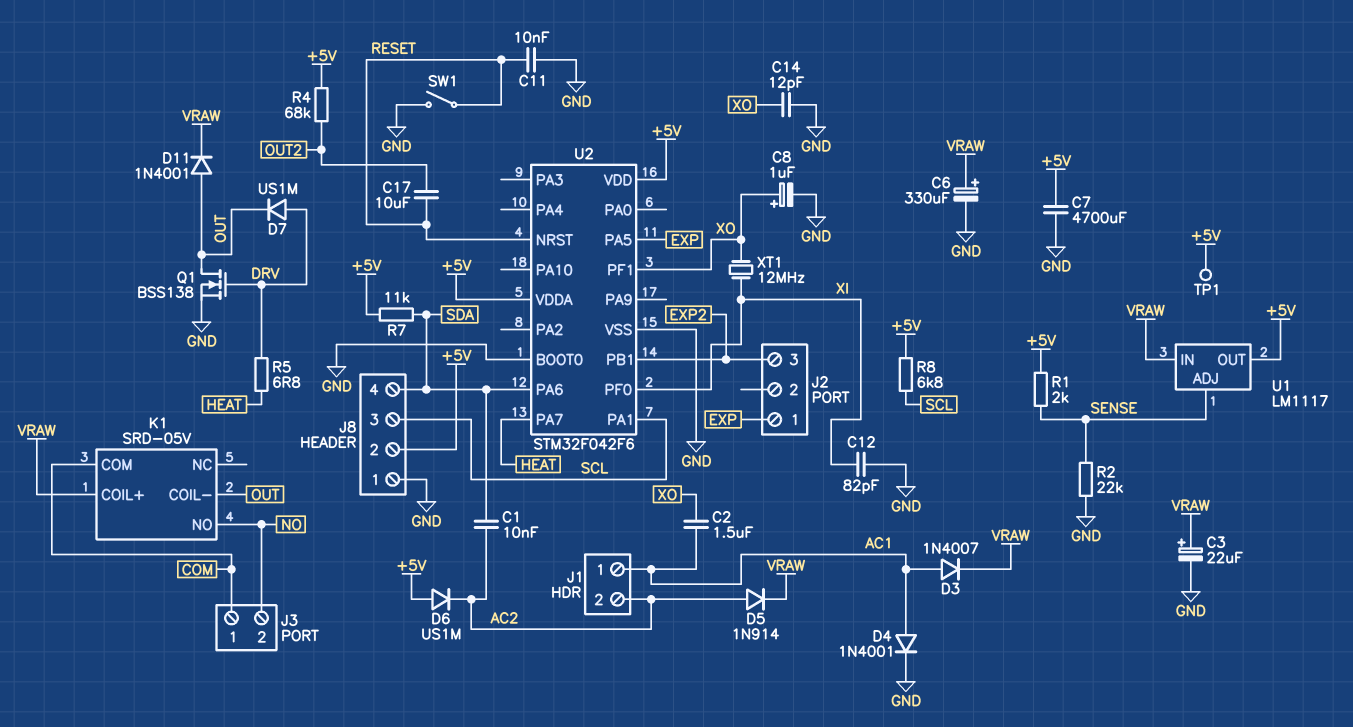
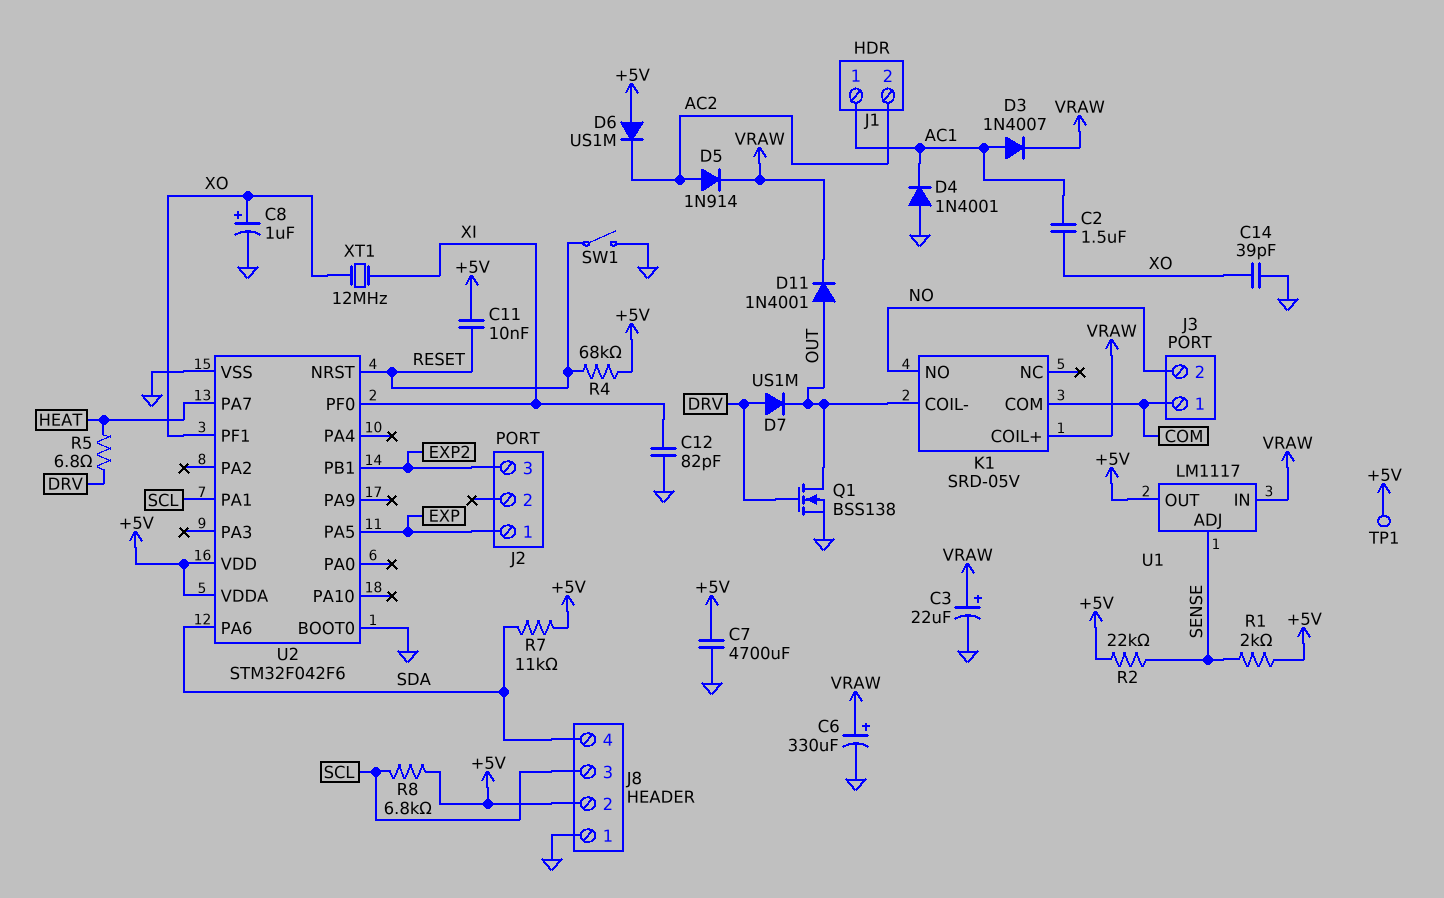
C1: 10nF (AC2, SDA) -> none
C11: 10nF (GND, RESET) -> 10nF (+5V, RESET)
C14: 12pF (GND, XO) -> 39pF (GND, XO)
C17: 10uF (OUT2, RESET) -> none
D4: diode 1N4001 (A AC1, K GND) -> diode 1N4001 (A GND, K AC1)
R2: 22k (GND, SENSE) -> 22k (+5V, SENSE)
R4: 68k (+5V, OUT2) -> 68k (+5V, RESET)

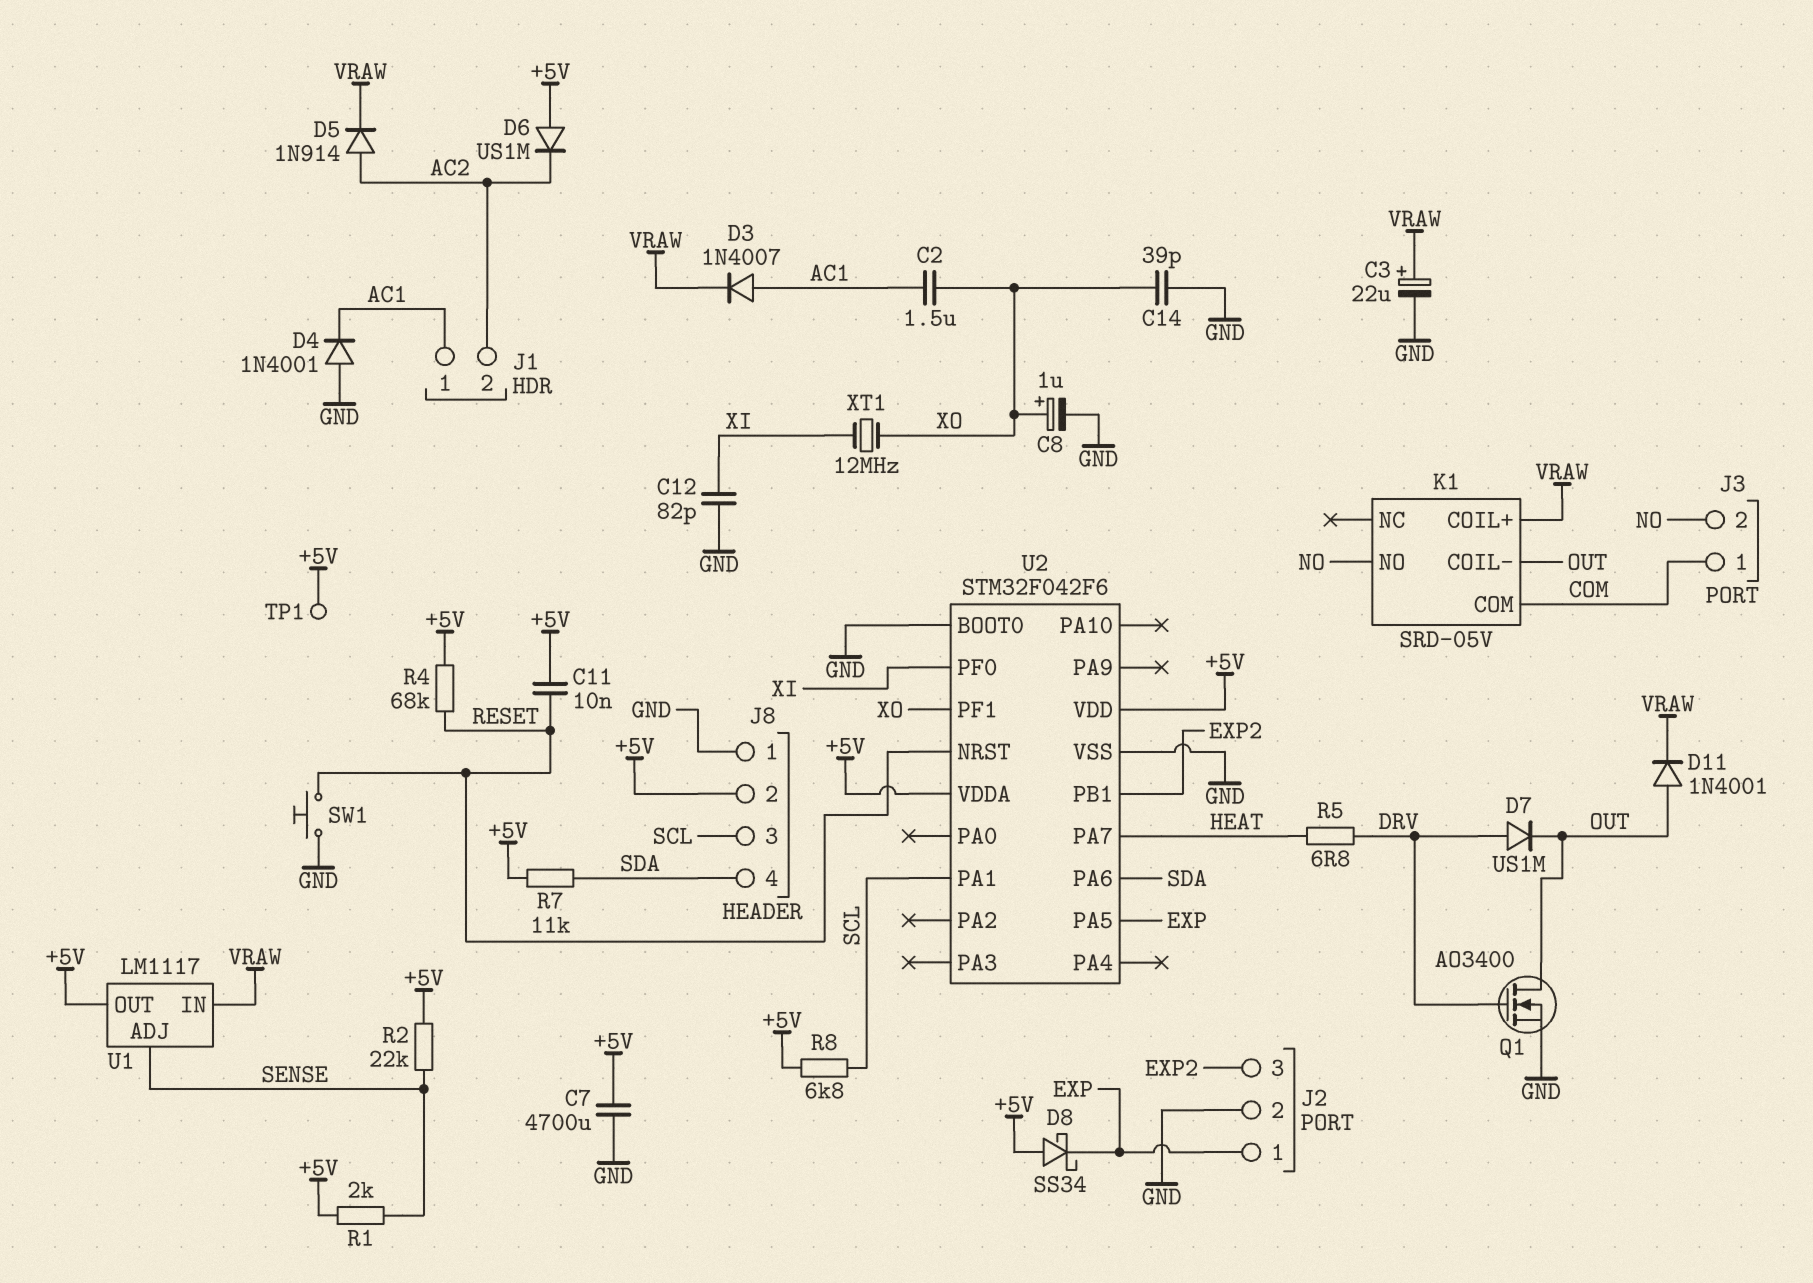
C6: 330uF (plus VRAW, minus GND) -> none
D8: none -> schottky SS34 (A +5V, K EXP)
J2 pin 2: none -> GND
Q1: NMOS BSS138 (G DRV, D OUT, S GND) -> NMOS AO3400 (G DRV, D OUT, S GND)
SW1: switch (GND, RESET) -> button (GND, RESET)

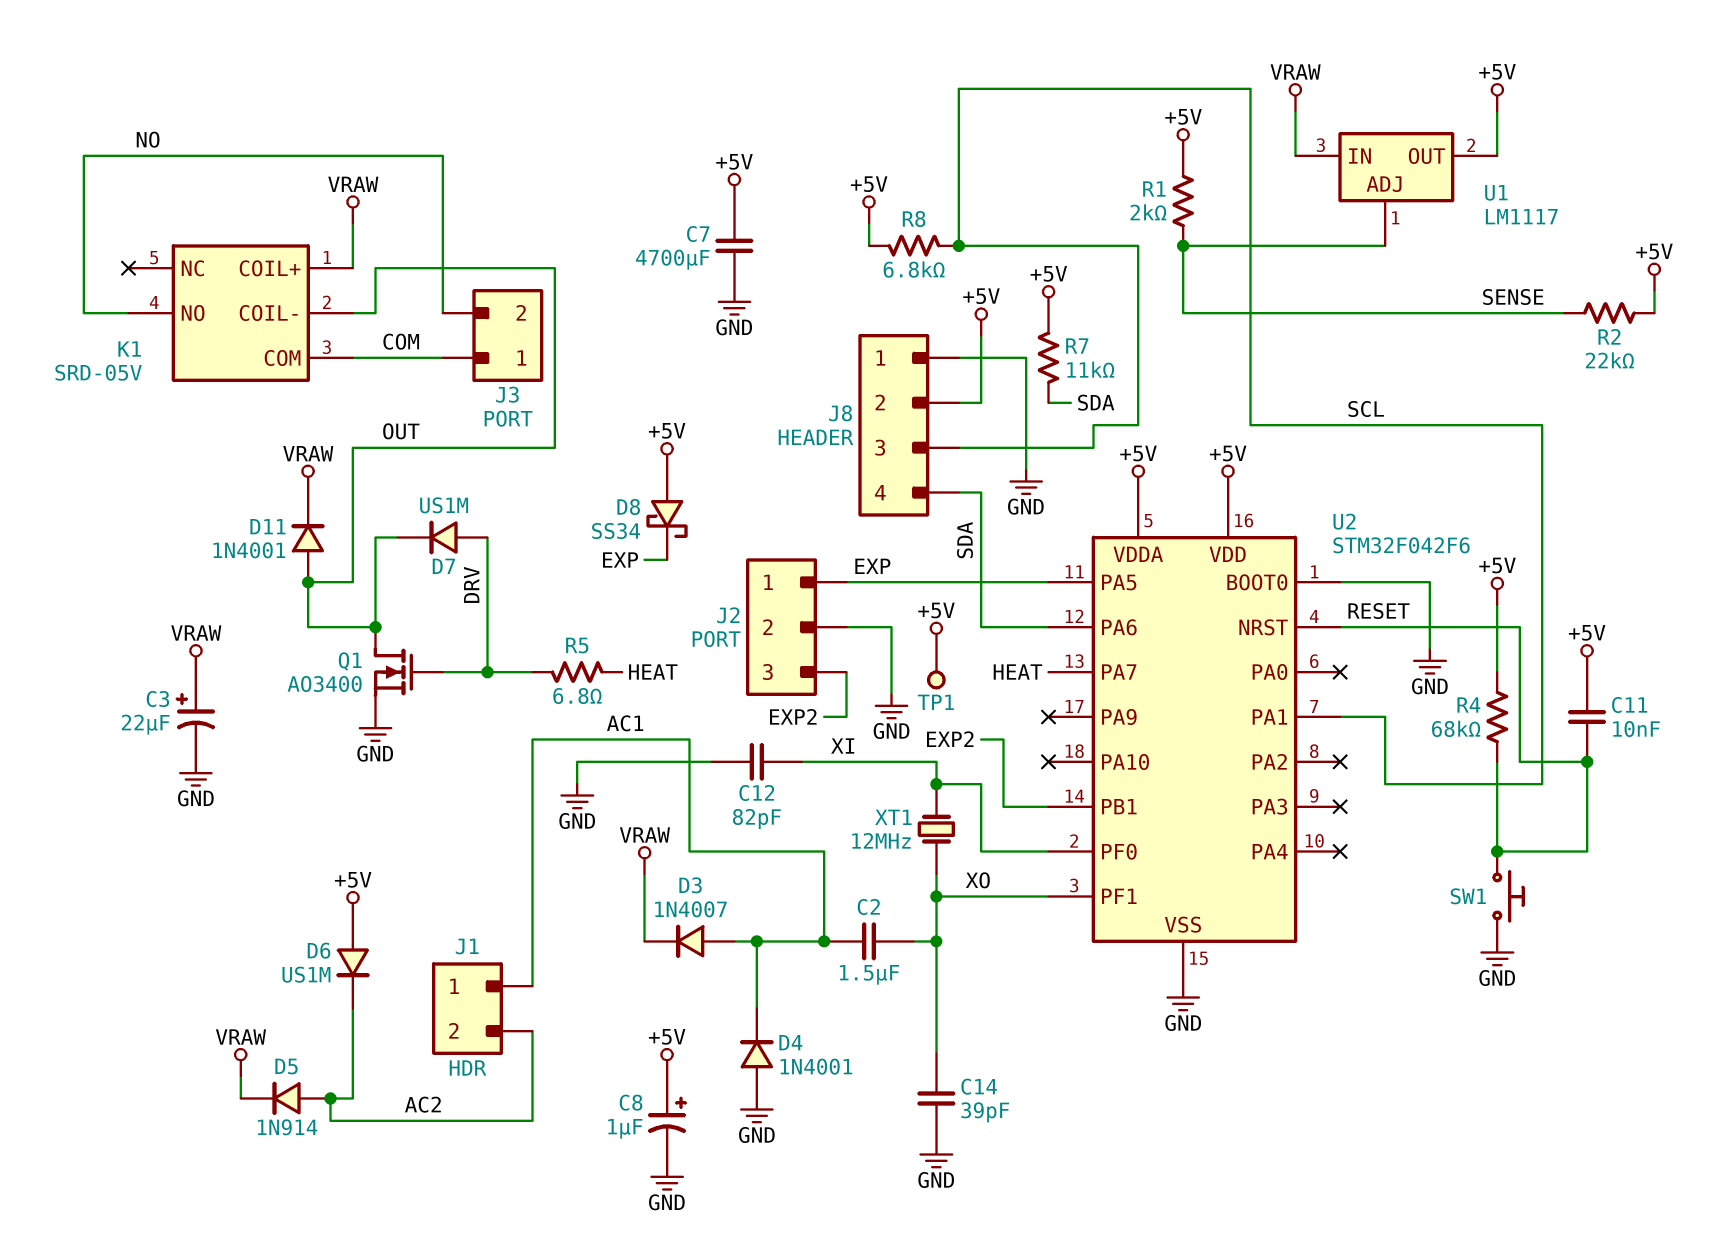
C8: 1uF (plus XO, minus GND) -> 1uF (plus +5V, minus GND)

